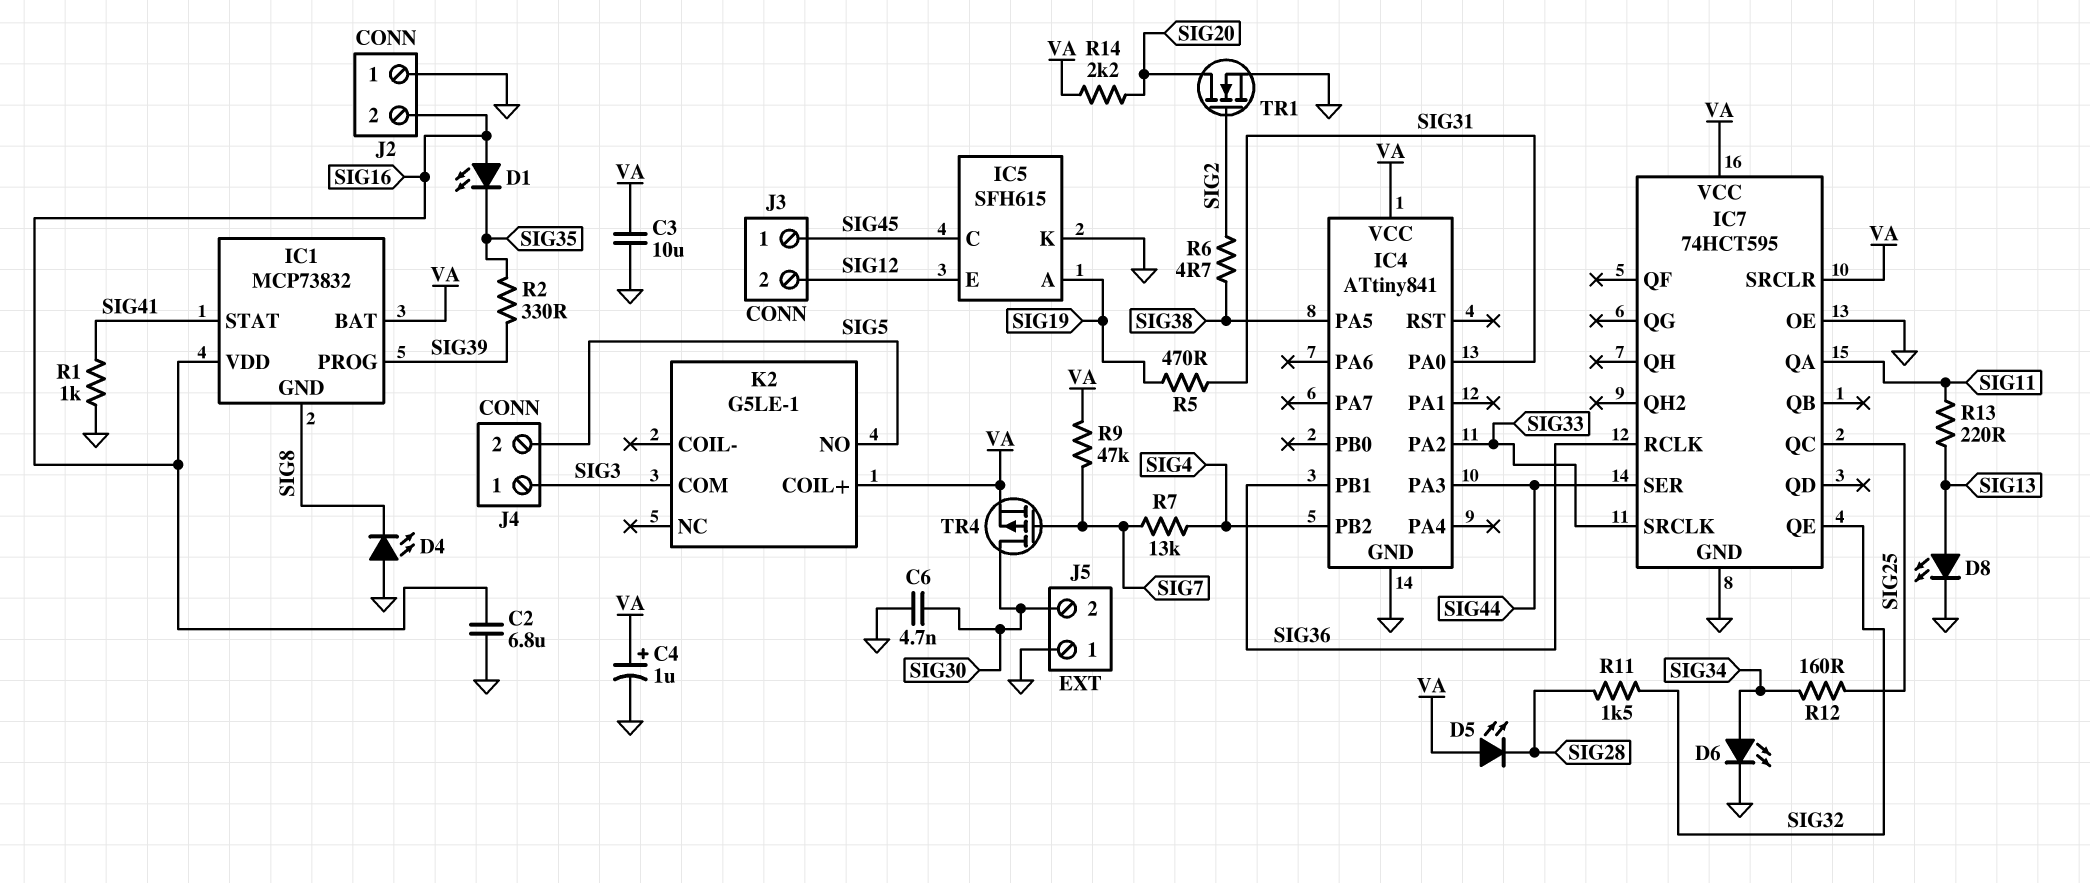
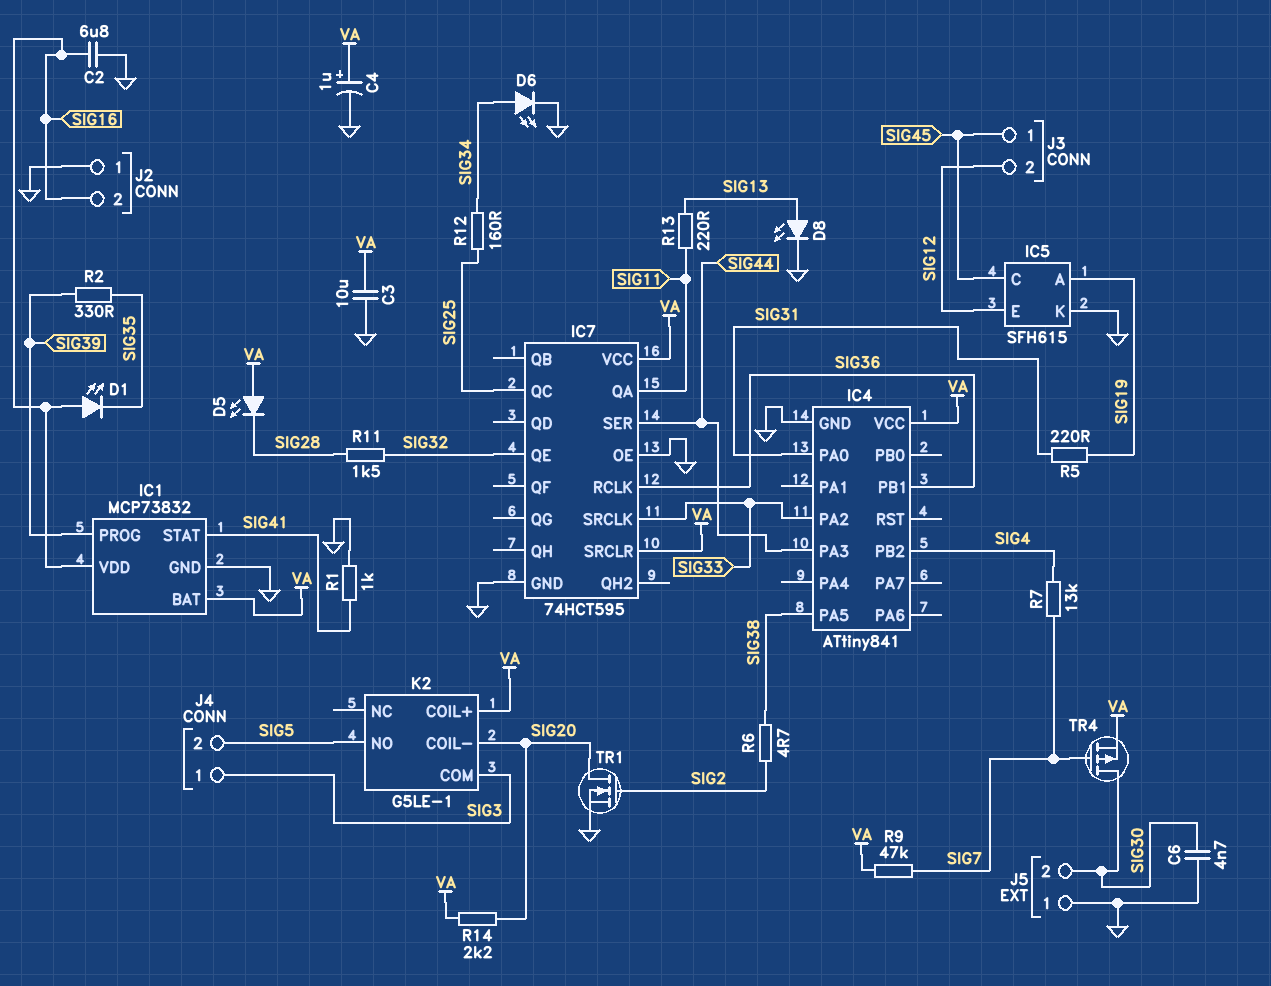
D4: LED (A GND, K SIG8) -> none
IC1 pin GND: SIG8 -> GND
K2 pin COIL-: none -> SIG20
R5: 470 (SIG19, SIG31) -> 220 (SIG19, SIG31)

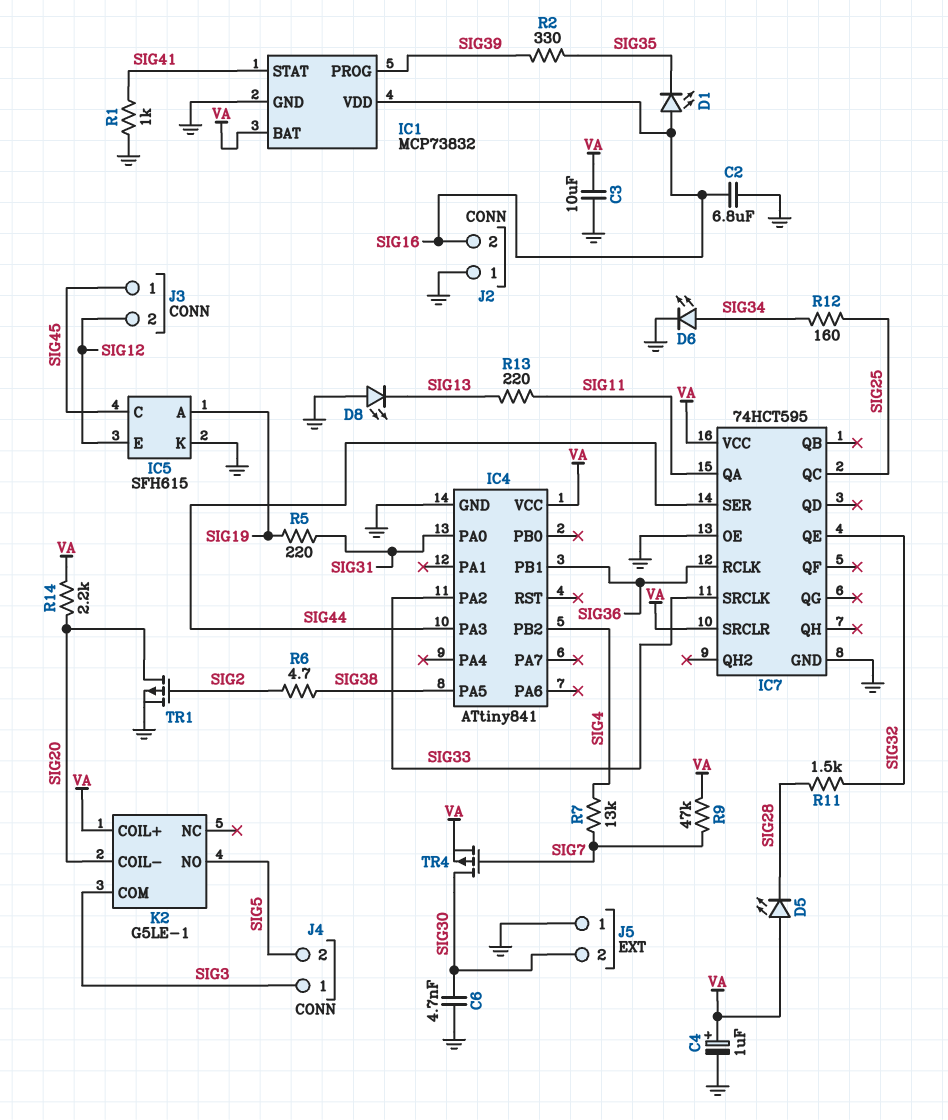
D8: LED (A SIG13, K GND) -> LED (A GND, K SIG13)
TR1: NMOS (G SIG2, D SIG20, S GND) -> PMOS (G SIG2, D SIG20, S GND)

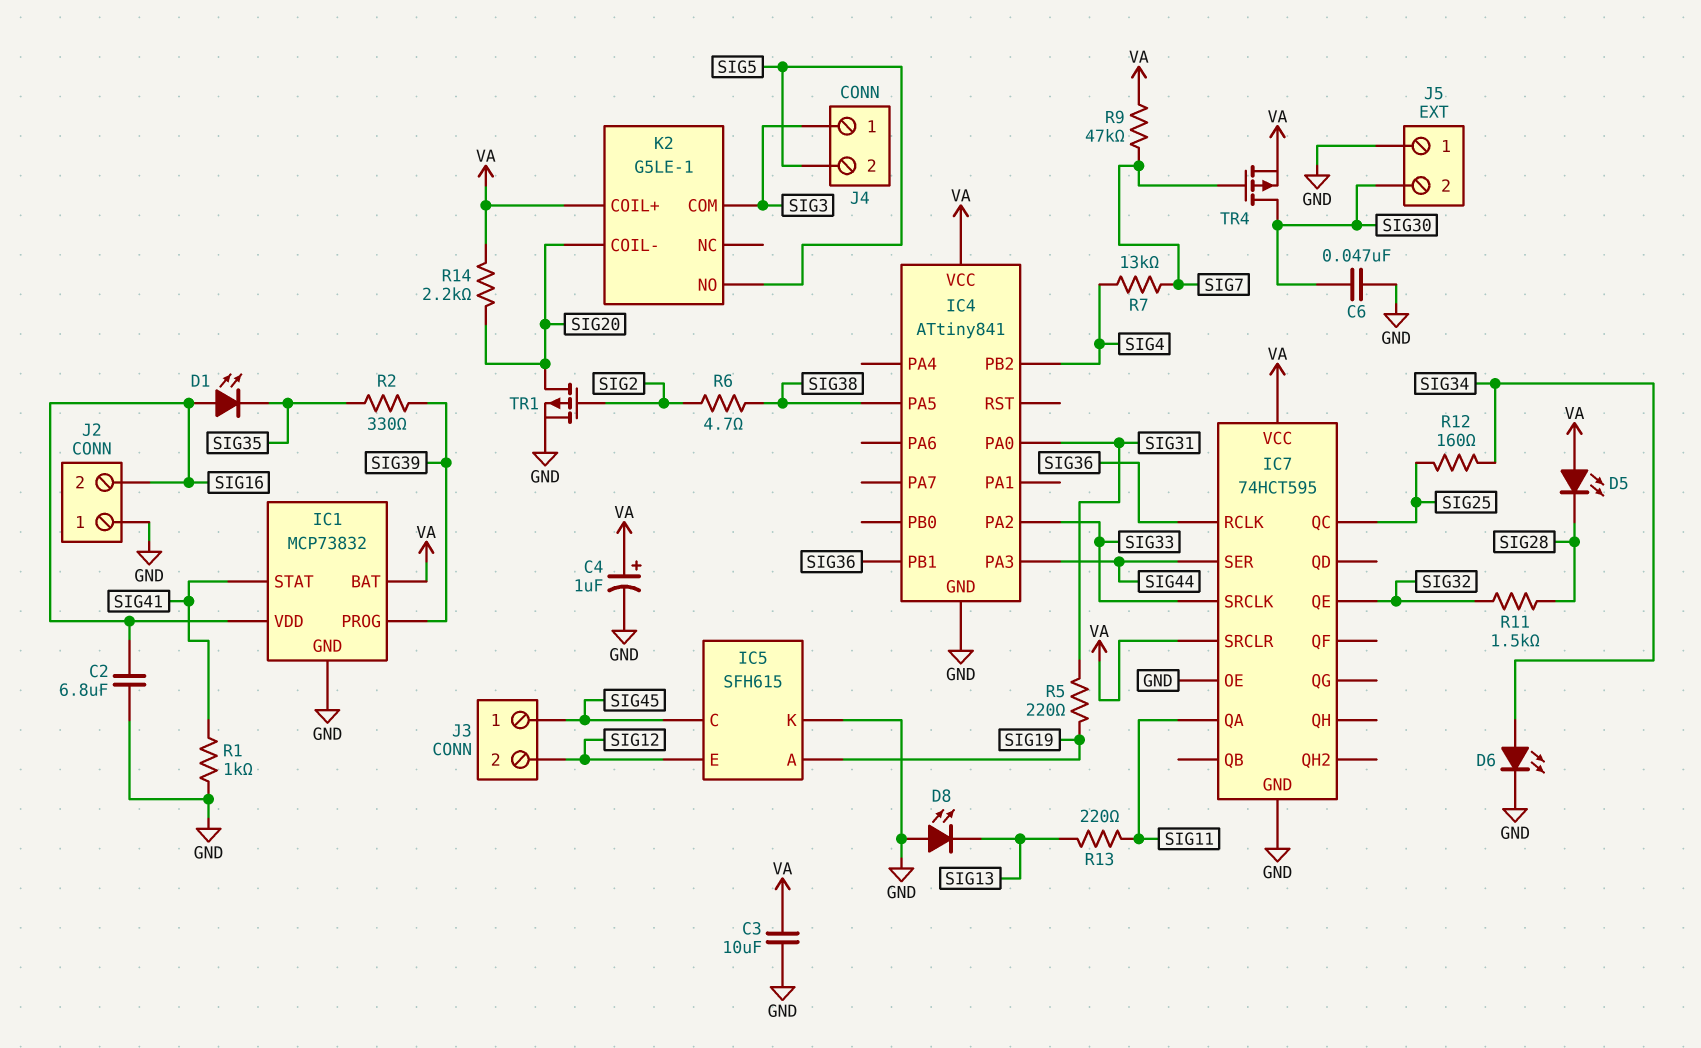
C6: 4.7nF (GND, SIG30) -> 47nF (GND, SIG30)

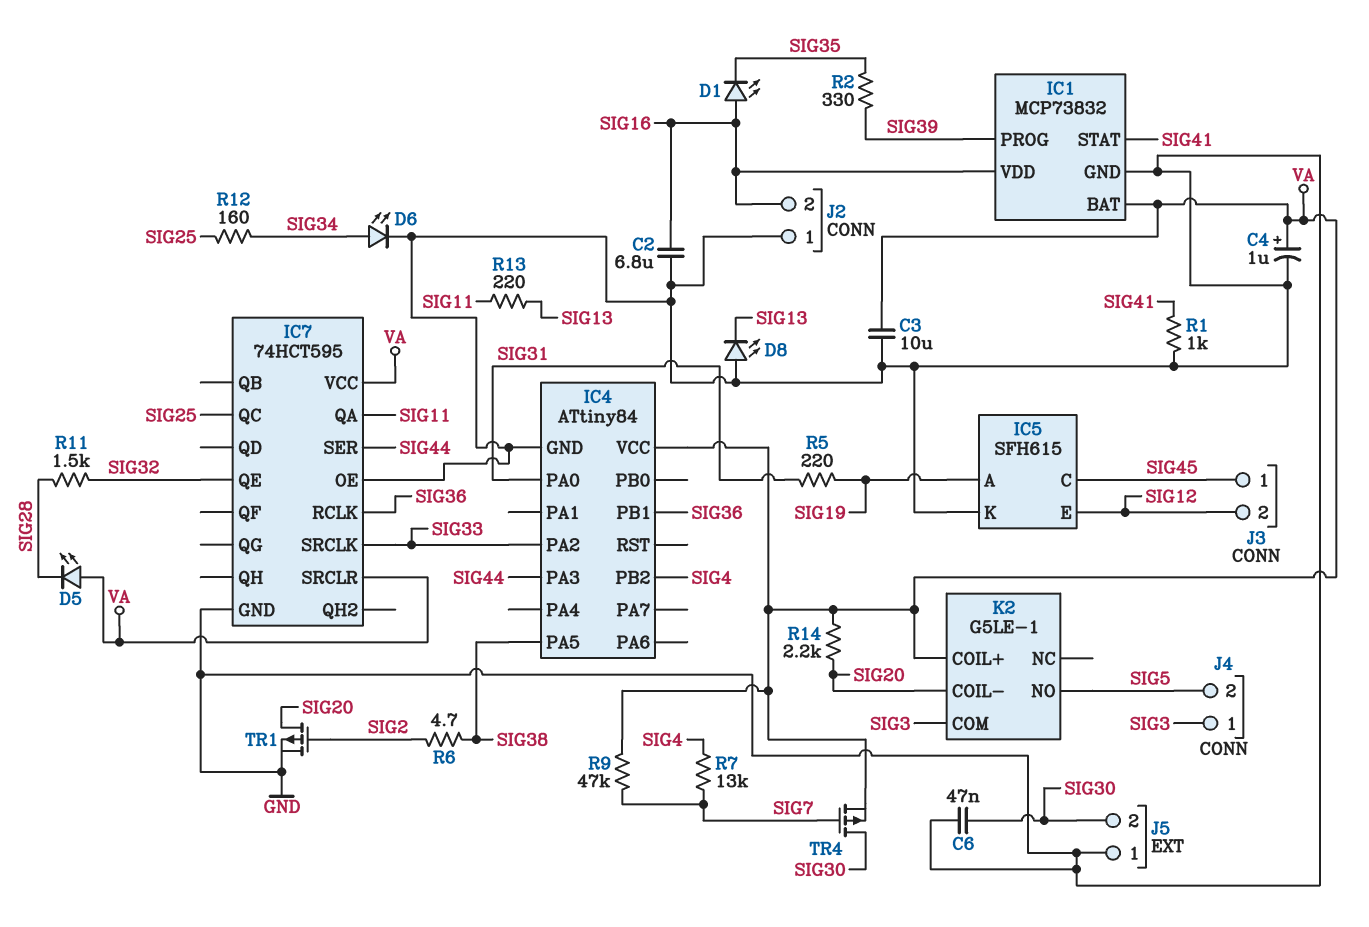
IC4: ATtiny841 -> ATtiny84

